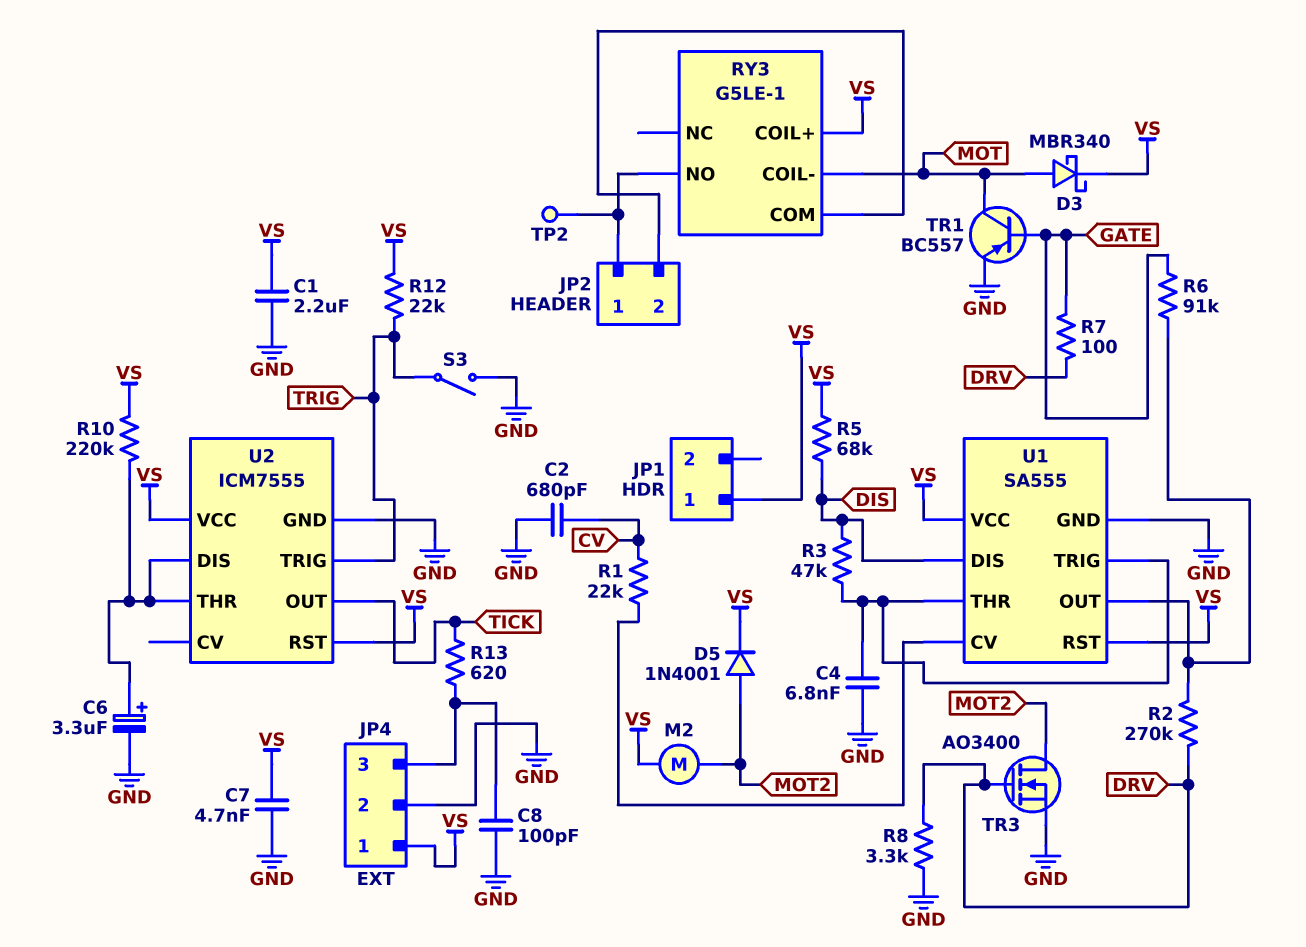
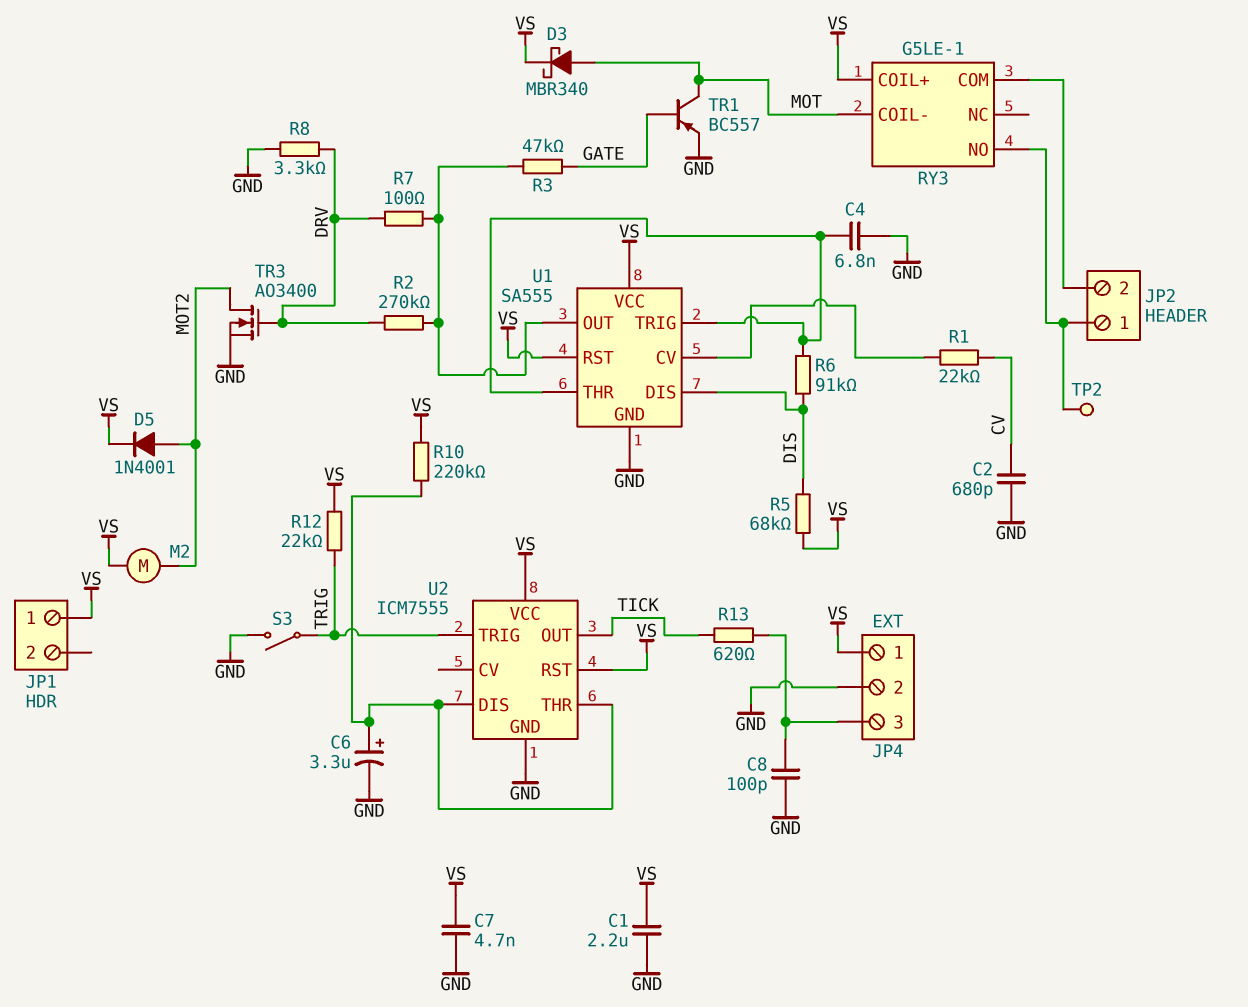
R3: 47k (DIS, U1/THR) -> 47k (GATE, U1/OUT)
R6: 91k (GATE, U1/OUT) -> 91k (DIS, U1/THR)
R7: 100 (DRV, GATE) -> 100 (DRV, U1/OUT)

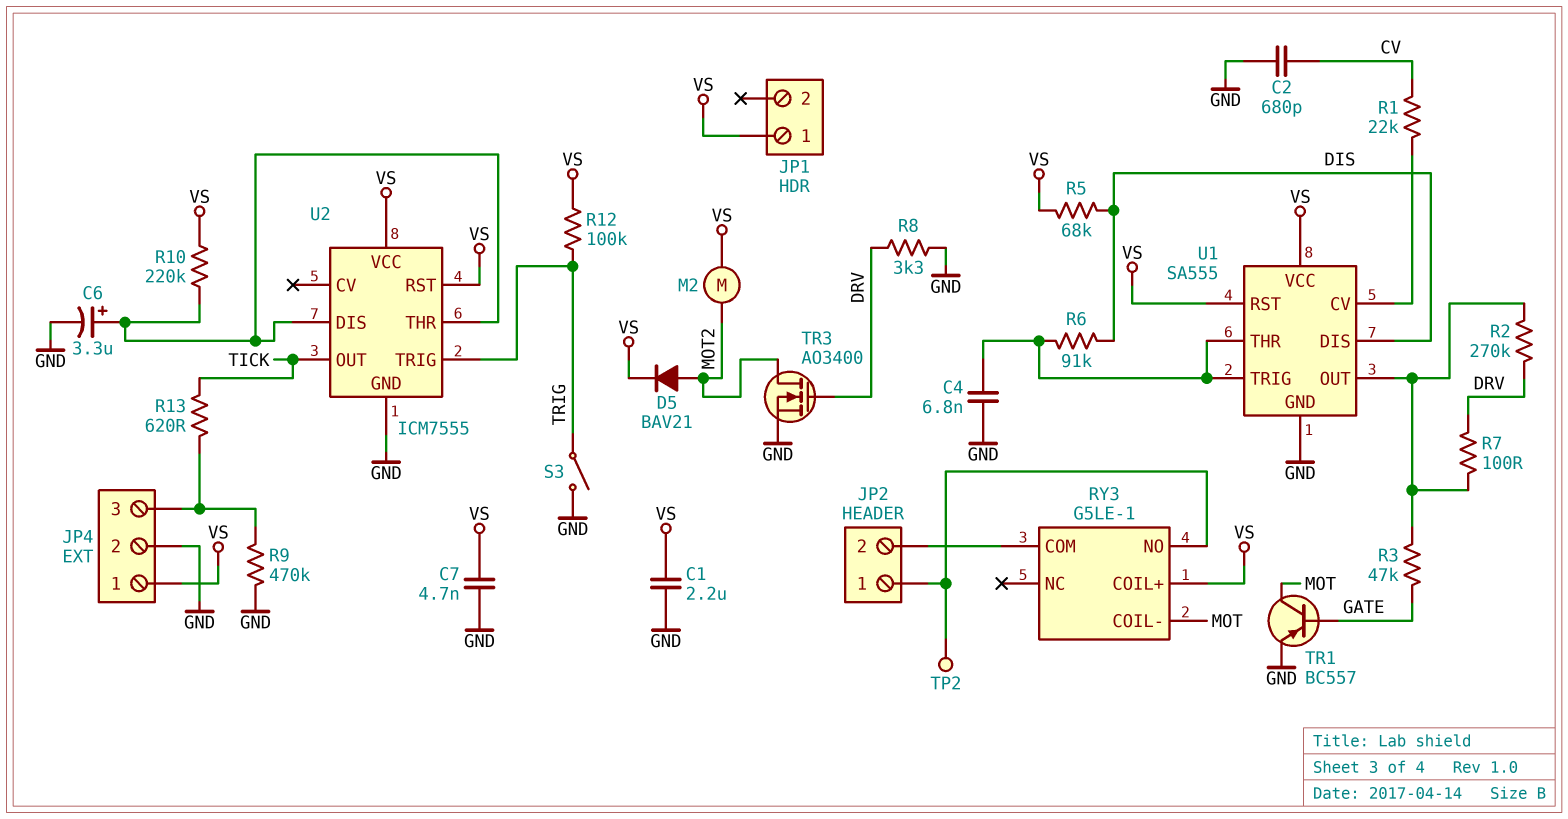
C8: 100pF (GND, JP4/3) -> none
D3: schottky MBR340 (A MOT, K VS) -> none
D5: diode 1N4001 (A MOT2, K VS) -> diode BAV21 (A MOT2, K VS)
R9: none -> 470k (GND, JP4/3)
R12: 22k (TRIG, VS) -> 100k (TRIG, VS)

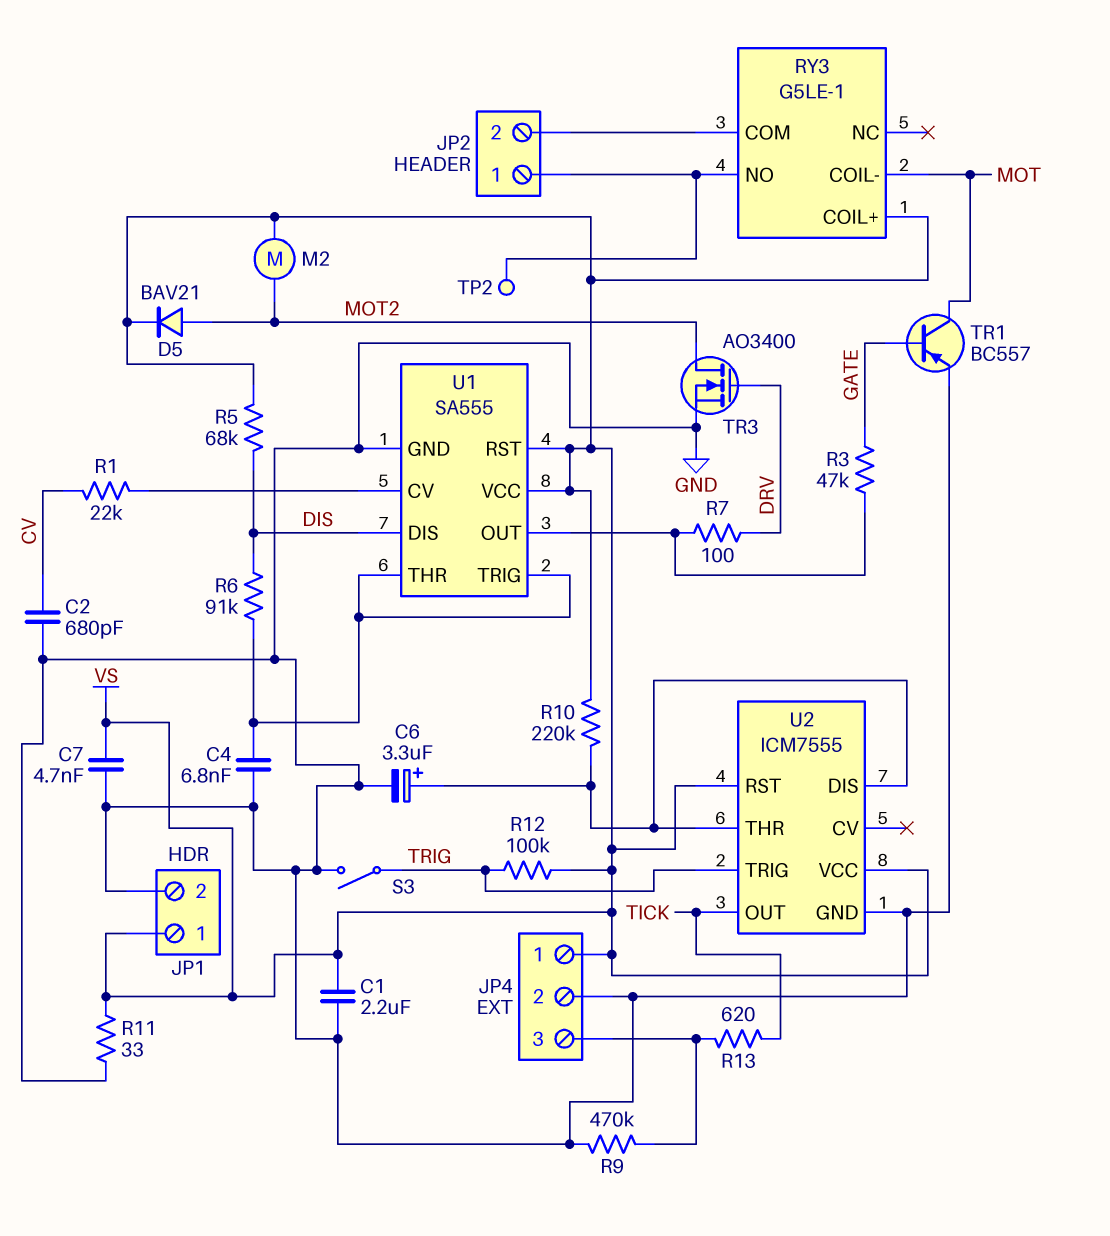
JP1 pin 2: none -> GND
R2: 270k (DRV, U1/OUT) -> none
R8: 3.3k (DRV, GND) -> none
R11: none -> 33 (GND, VS)

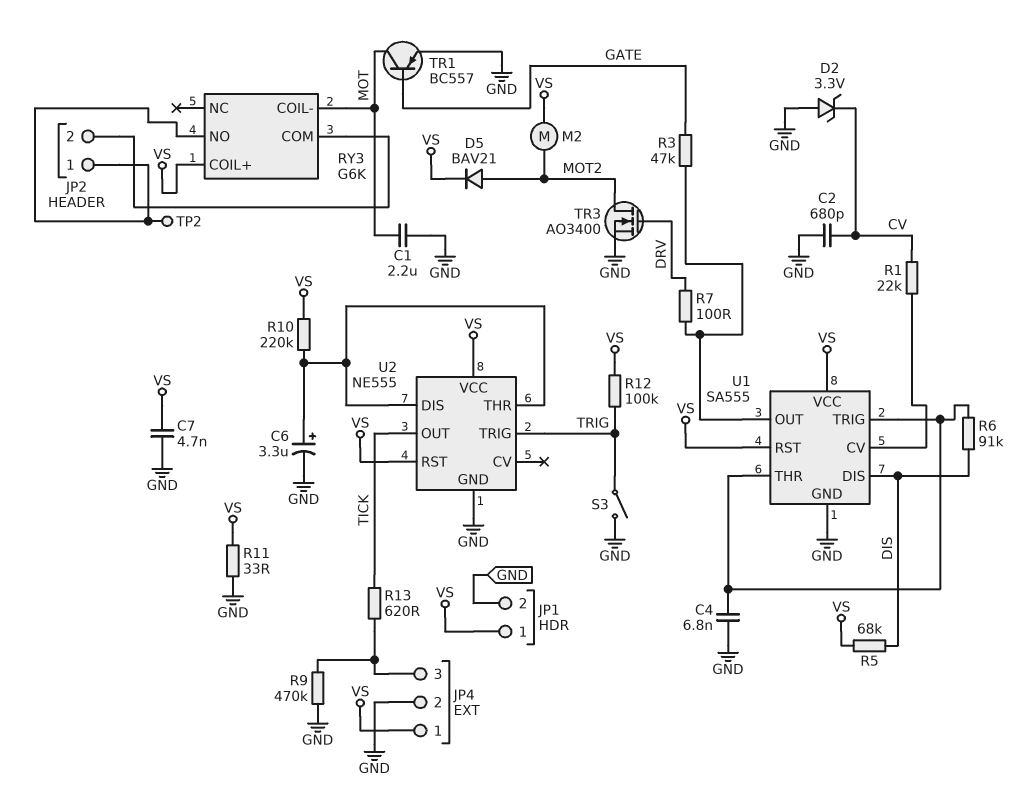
C1: 2.2uF (GND, VS) -> 2.2uF (GND, MOT)
D2: none -> zener 3.3V (A GND, K CV)
RY3: G5LE-1 -> G6K
U2: ICM7555 -> NE555

